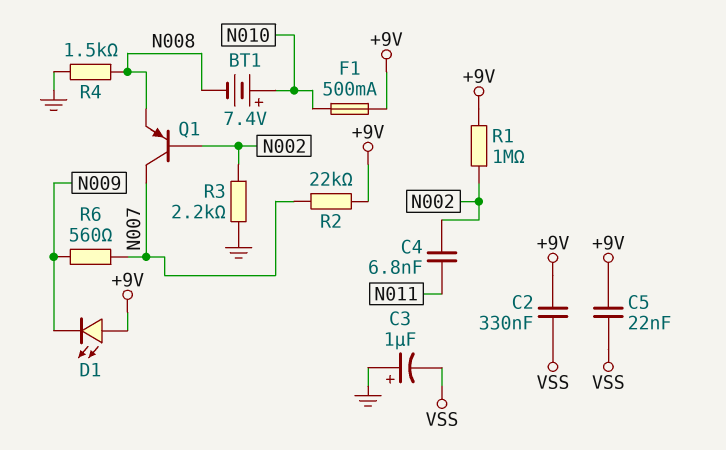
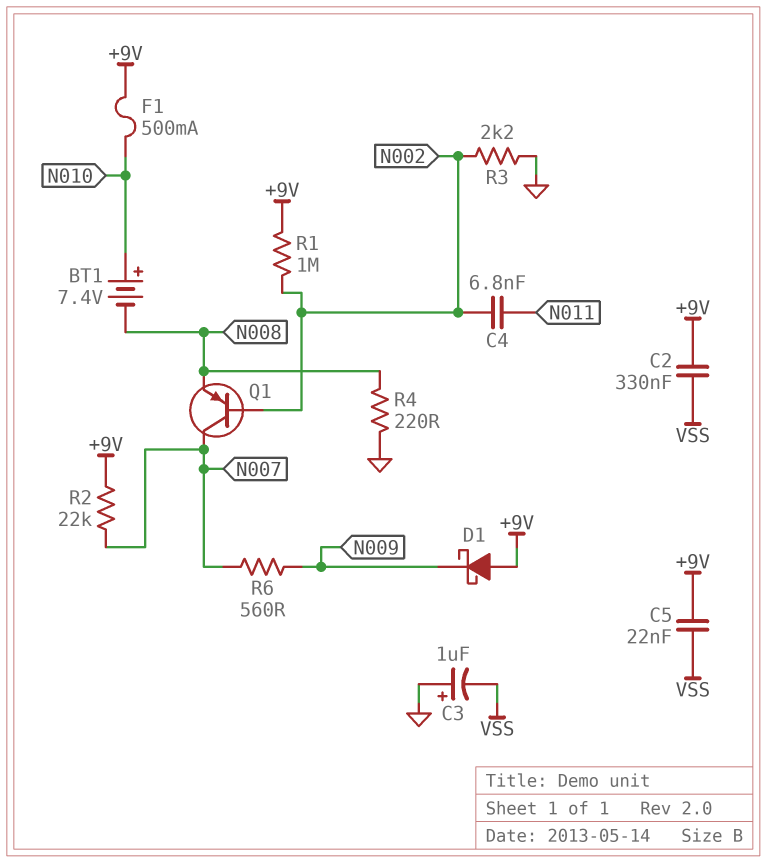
D1: LED (A +9V, K N009) -> schottky (A +9V, K N009)
R4: 1.5k (GND, N008) -> 220 (GND, N008)

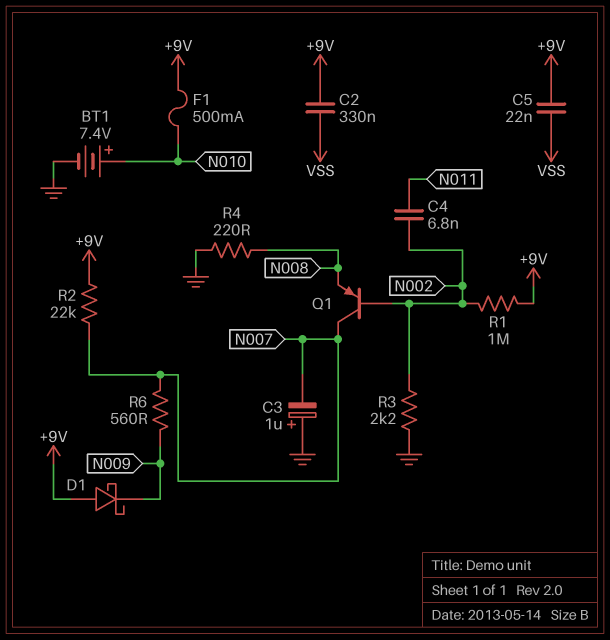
BT1: 7.4V (plus N010, minus N008) -> 7.4V (plus N010, minus GND)
C3: 1uF (plus GND, minus VSS) -> 1uF (plus GND, minus N007)

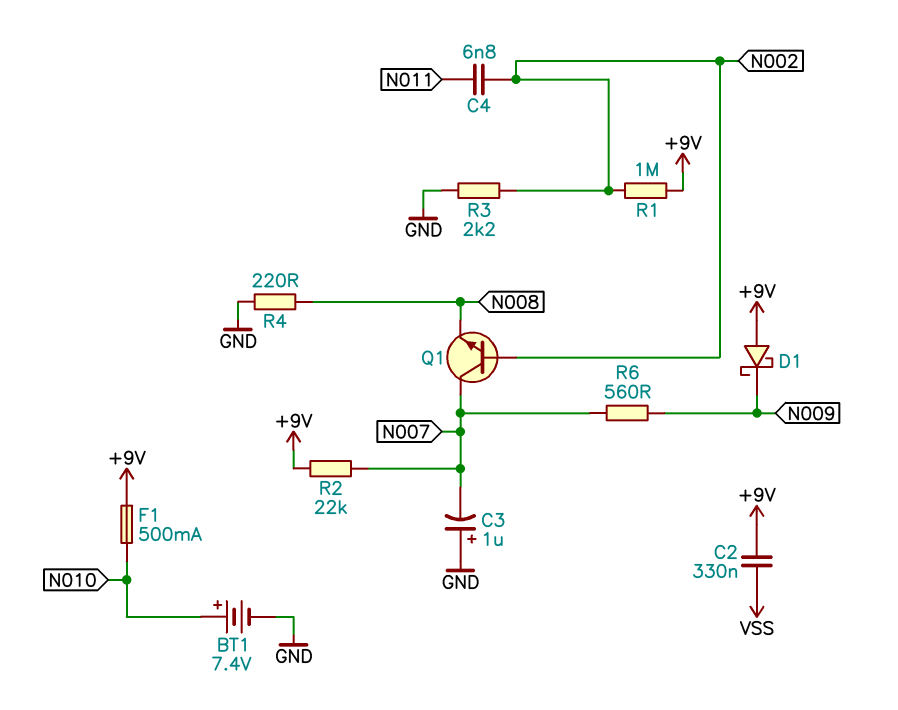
C5: 22nF (+9V, VSS) -> none
Q1: PNP (B N002, C N007, E N008) -> NPN (B N002, C N007, E N008)

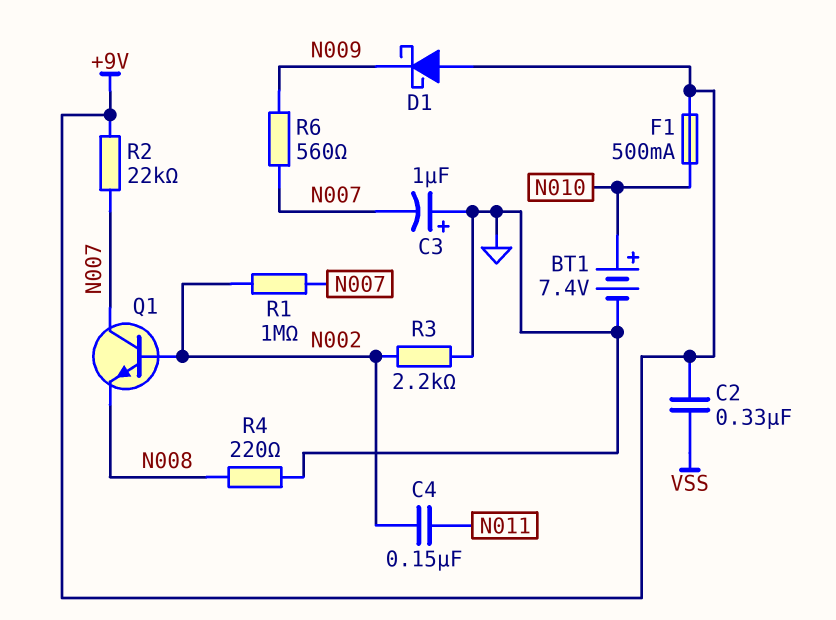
C4: 6.8nF (N002, N011) -> 150nF (N002, N011)
R1: 1M (+9V, N002) -> 1M (N002, N007)

